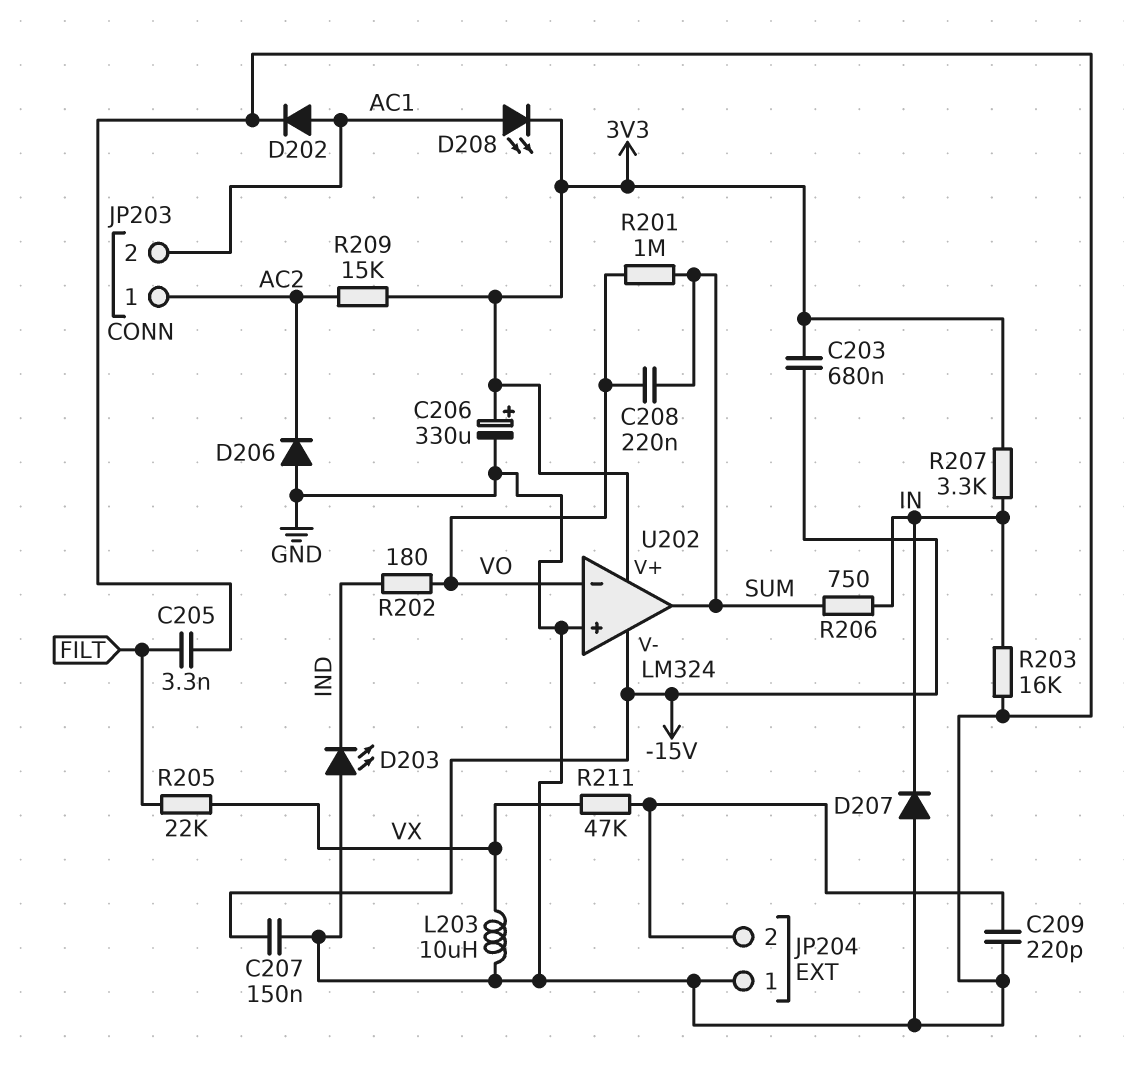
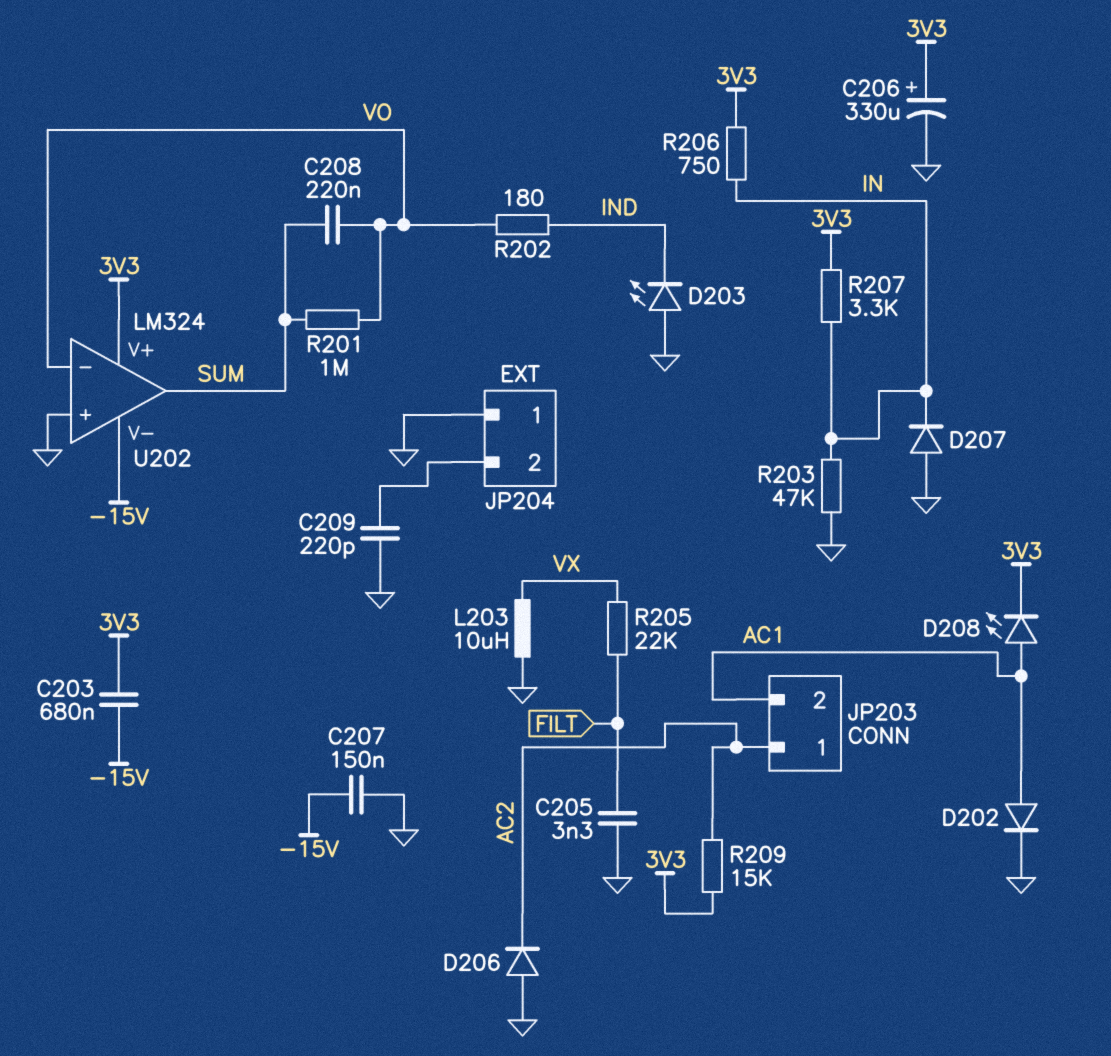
R203: 16k (GND, IN) -> 47k (GND, IN)
R206: 750 (IN, SUM) -> 750 (3V3, IN)
R211: 47k (JP204/2, VX) -> none

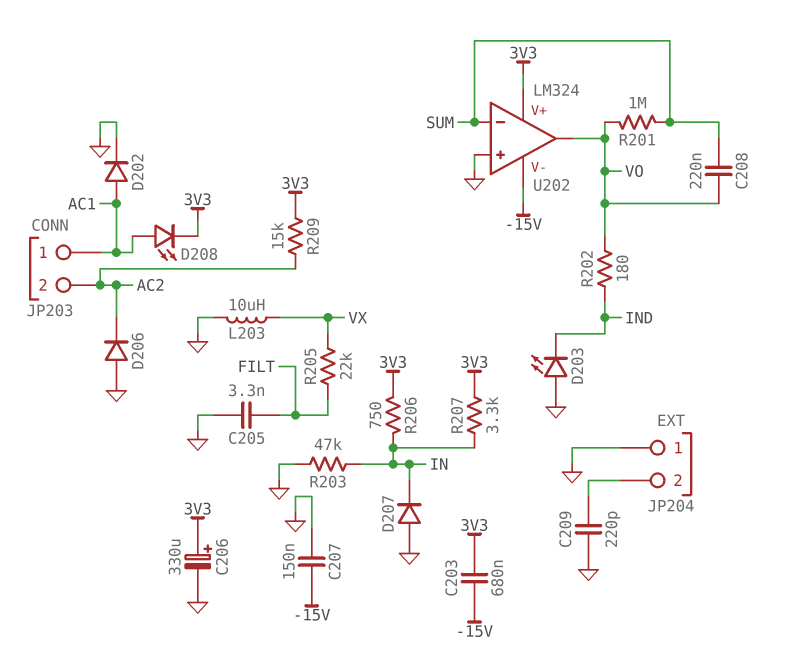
JP203 pin 1: AC2 -> AC1
JP203 pin 2: AC1 -> AC2
U202 pin in-: VO -> SUM
U202 pin out: SUM -> VO

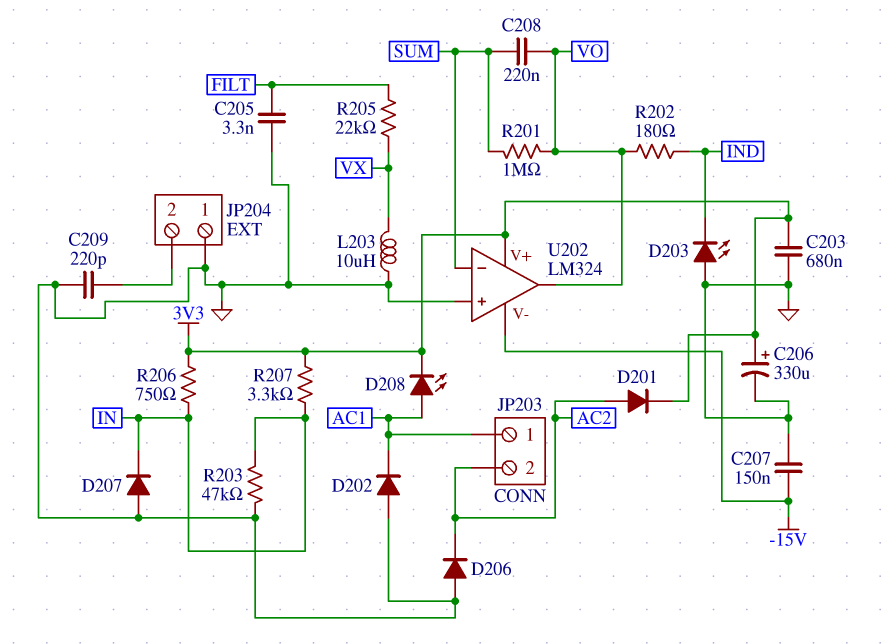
C203: 680nF (-15V, 3V3) -> 680nF (3V3, GND)
D201: none -> diode (A AC2, K 3V3)
D202: diode (A AC1, K GND) -> diode (A GND, K AC1)
R209: 15k (3V3, AC2) -> none

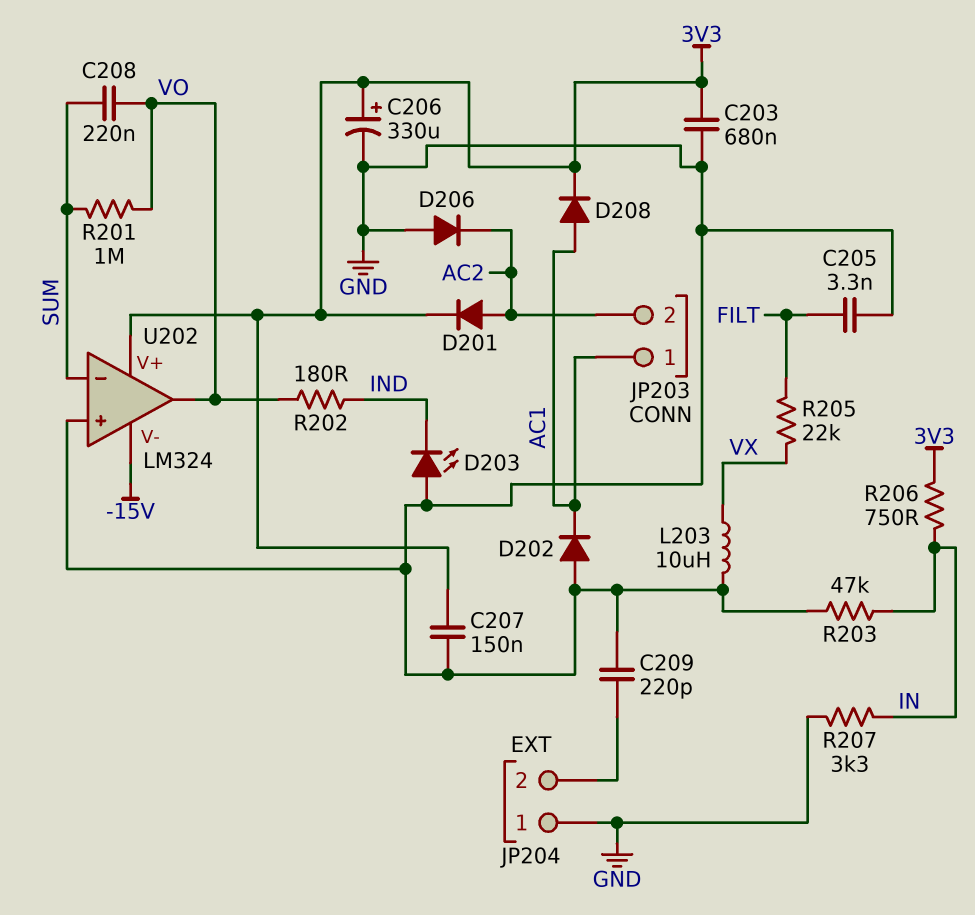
C207: 150nF (-15V, GND) -> 150nF (3V3, GND)
D207: diode (A GND, K IN) -> none
D208: LED (A AC1, K 3V3) -> diode (A AC1, K 3V3)
R207: 3.3k (3V3, IN) -> 3.3k (GND, IN)

